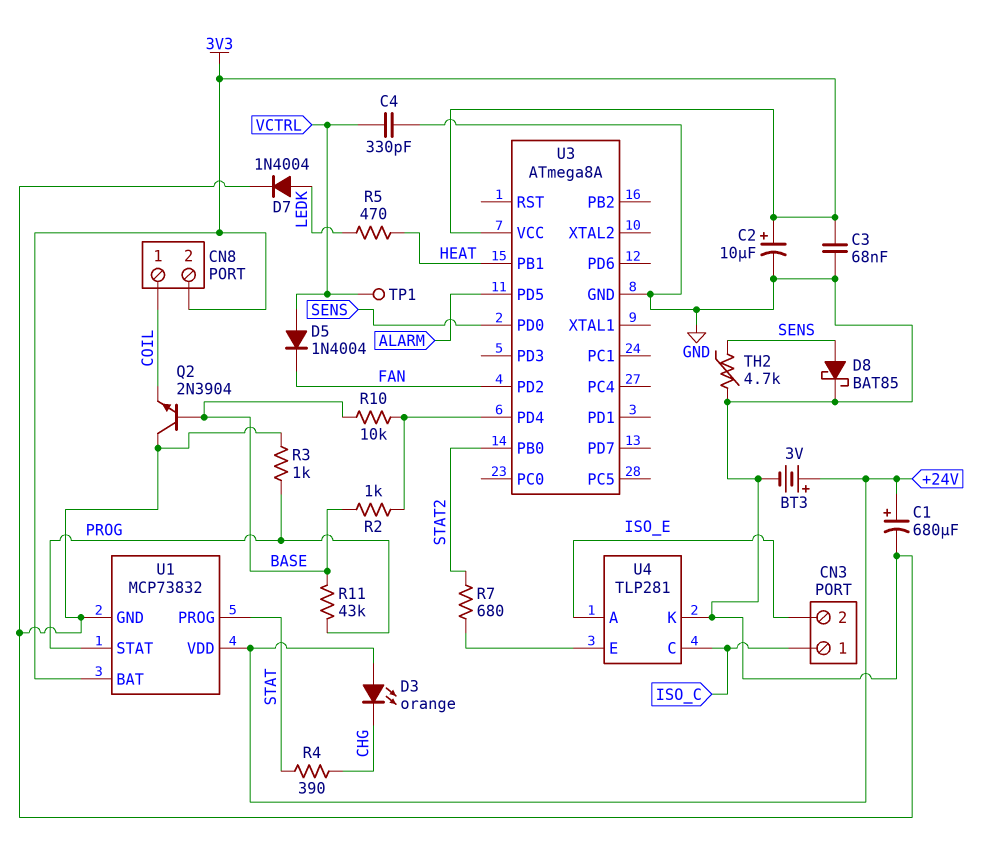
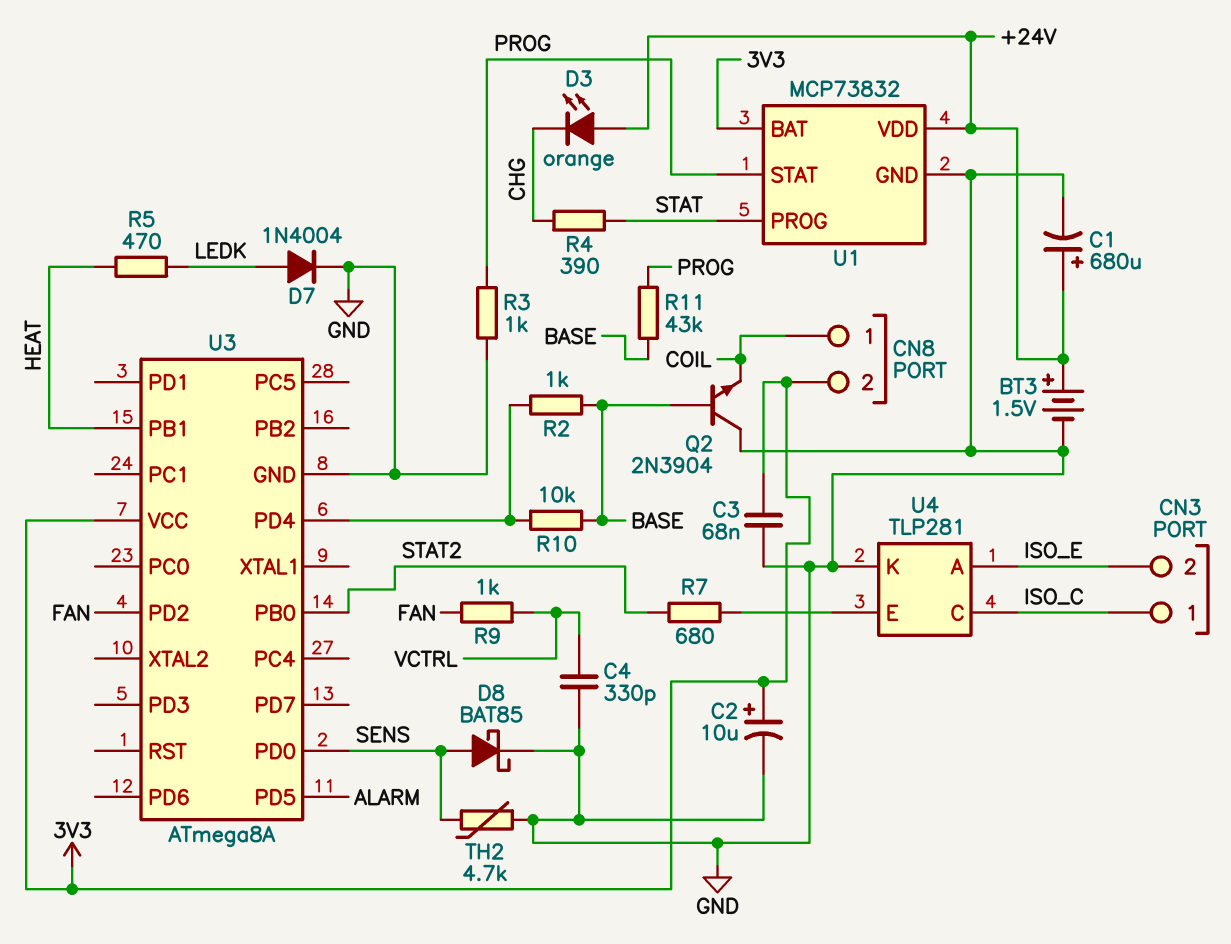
BT3: 3V (plus +24V, minus GND) -> 1.5V (plus +24V, minus GND)
D5: diode 1N4004 (A VCTRL, K FAN) -> none
R9: none -> 1k (FAN, VCTRL)
TP1: test point (VCTRL) -> none

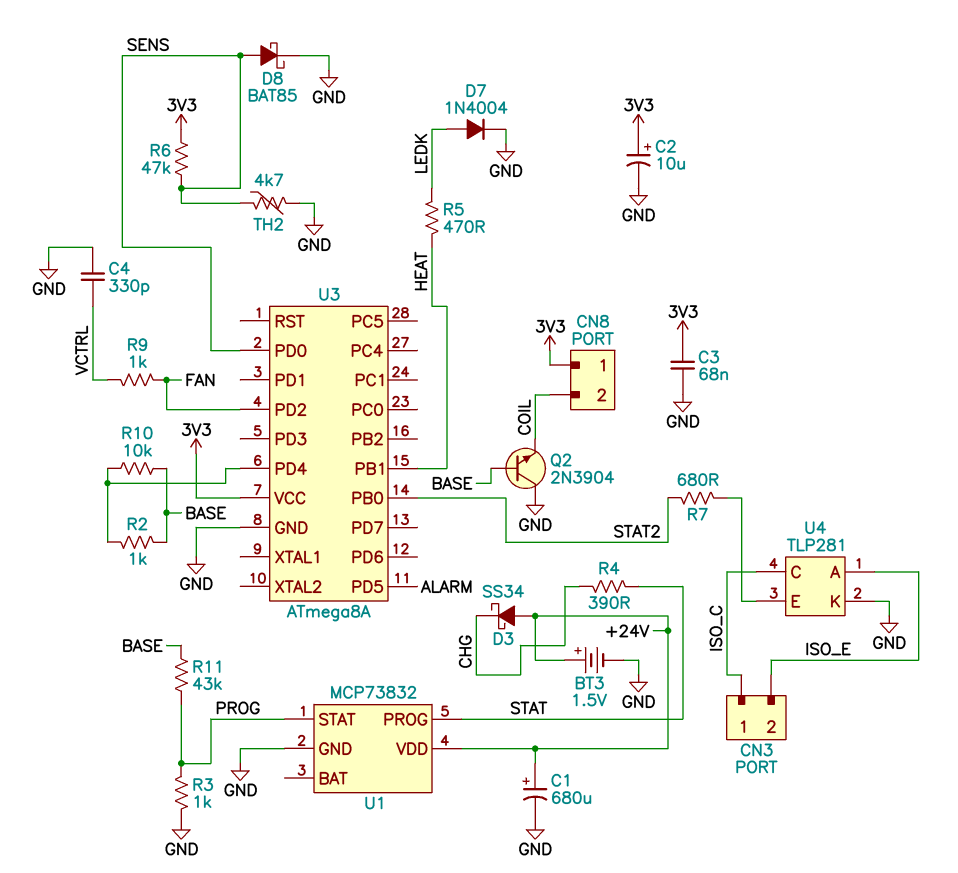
CN8 pin 1: COIL -> 3V3
CN8 pin 2: 3V3 -> COIL
D3: LED orange (A +24V, K CHG) -> schottky SS34 (A +24V, K CHG)
R6: none -> 47k (3V3, SENS)
U1 pin BAT: 3V3 -> none

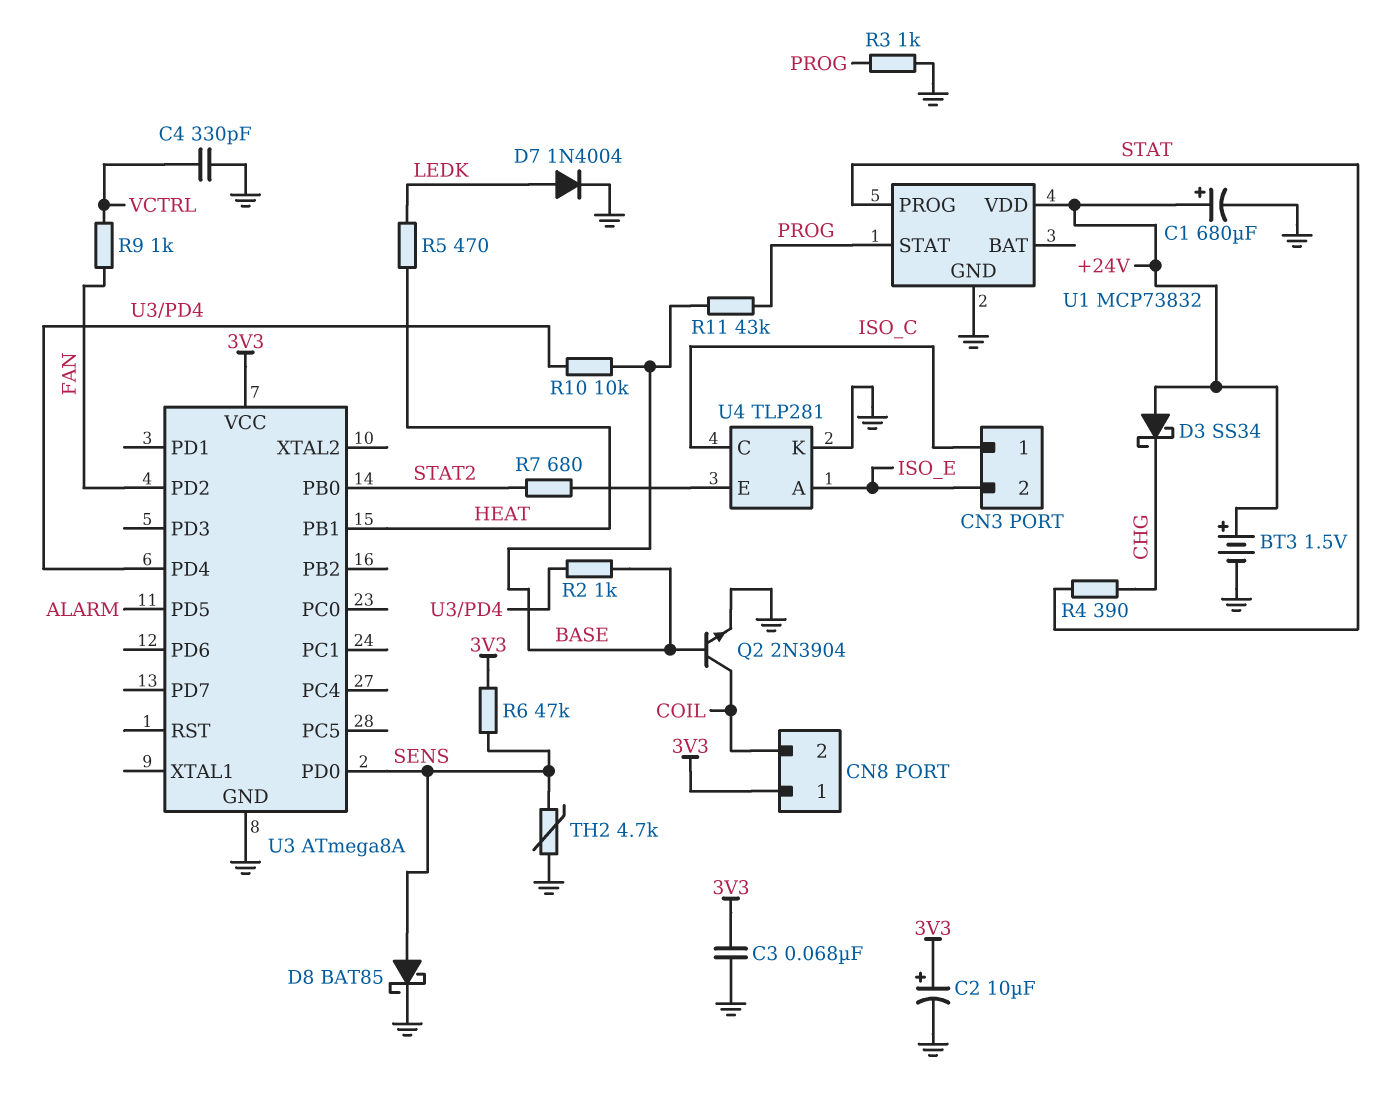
Q2: NPN 2N3904 (B BASE, C GND, E COIL) -> NPN 2N3904 (B BASE, C COIL, E GND)

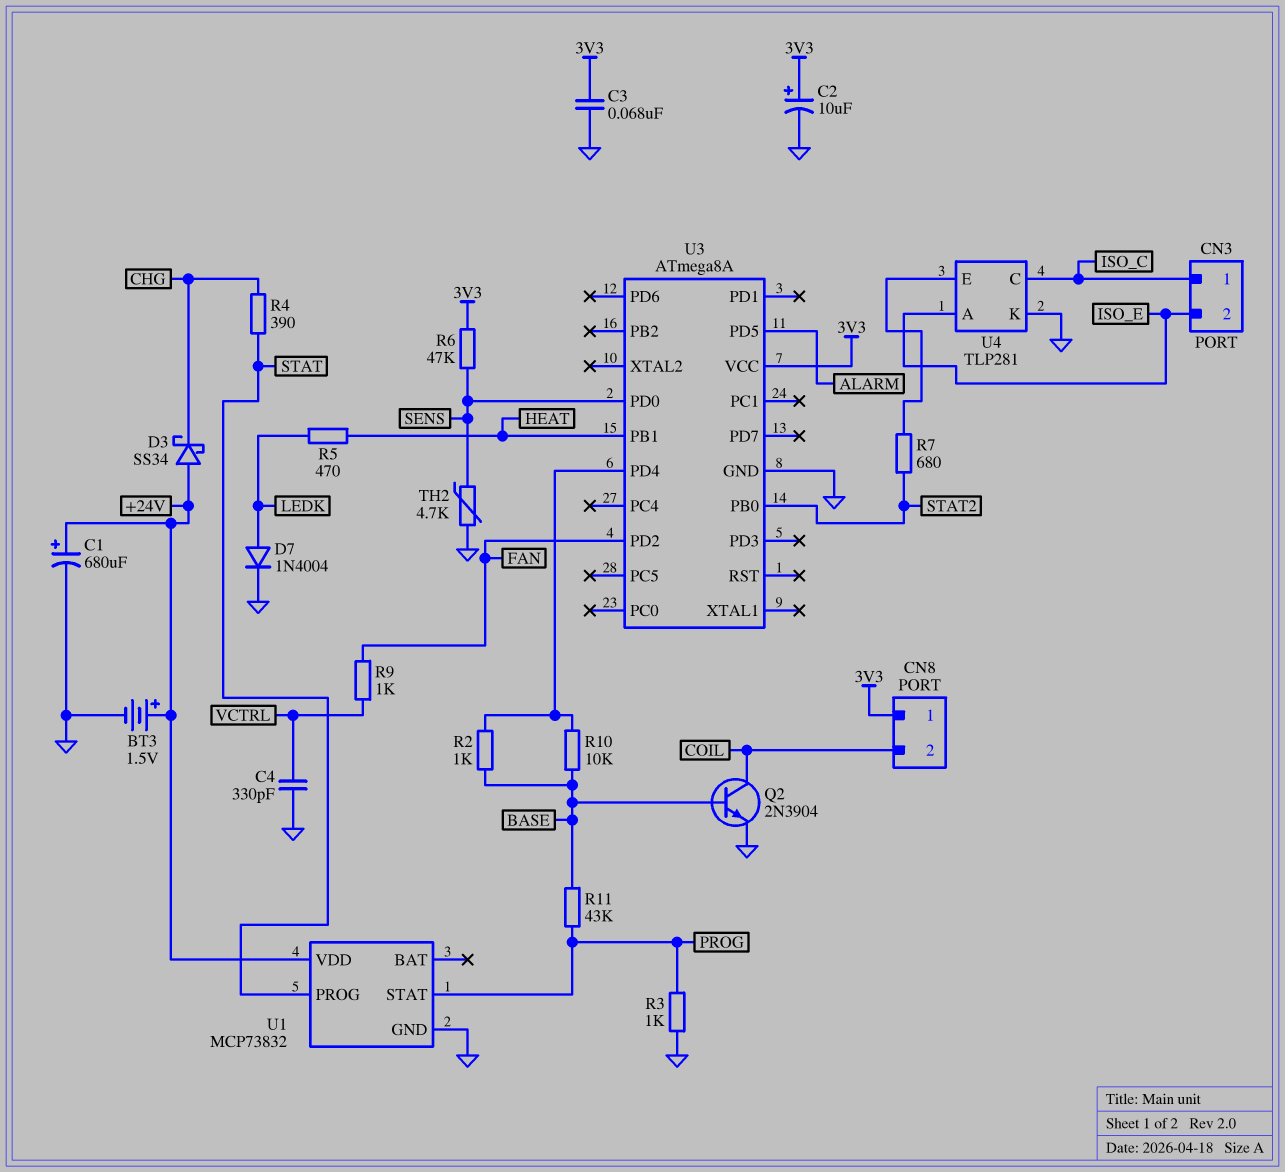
D8: schottky BAT85 (A SENS, K GND) -> none

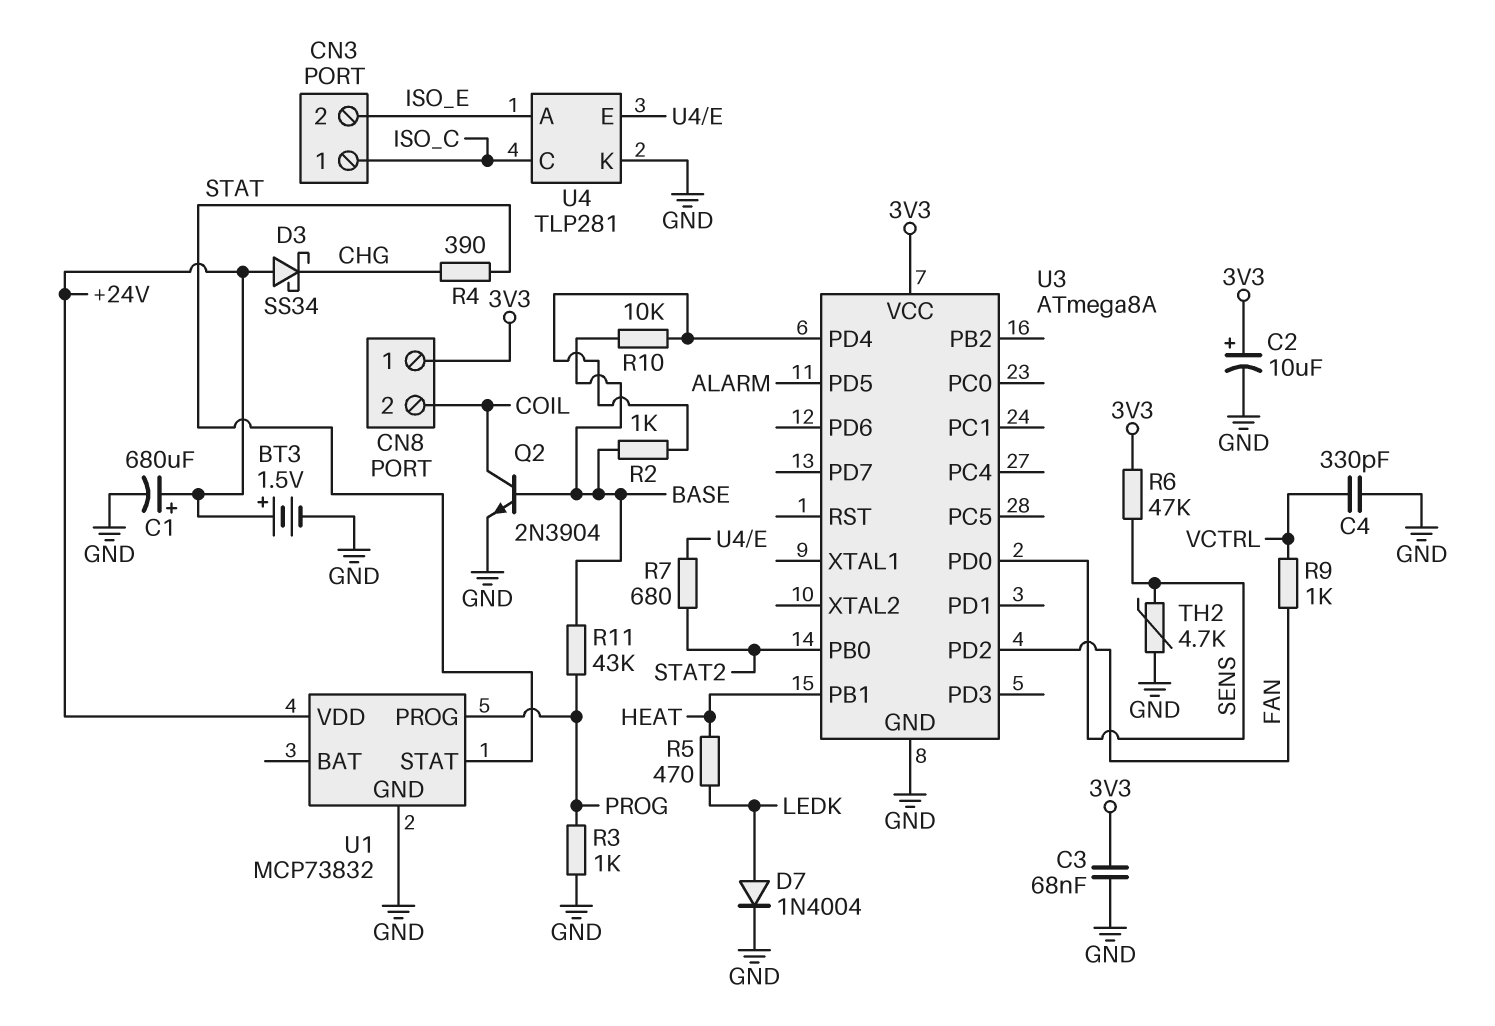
U1 pin PROG: STAT -> PROG
U1 pin STAT: PROG -> STAT

